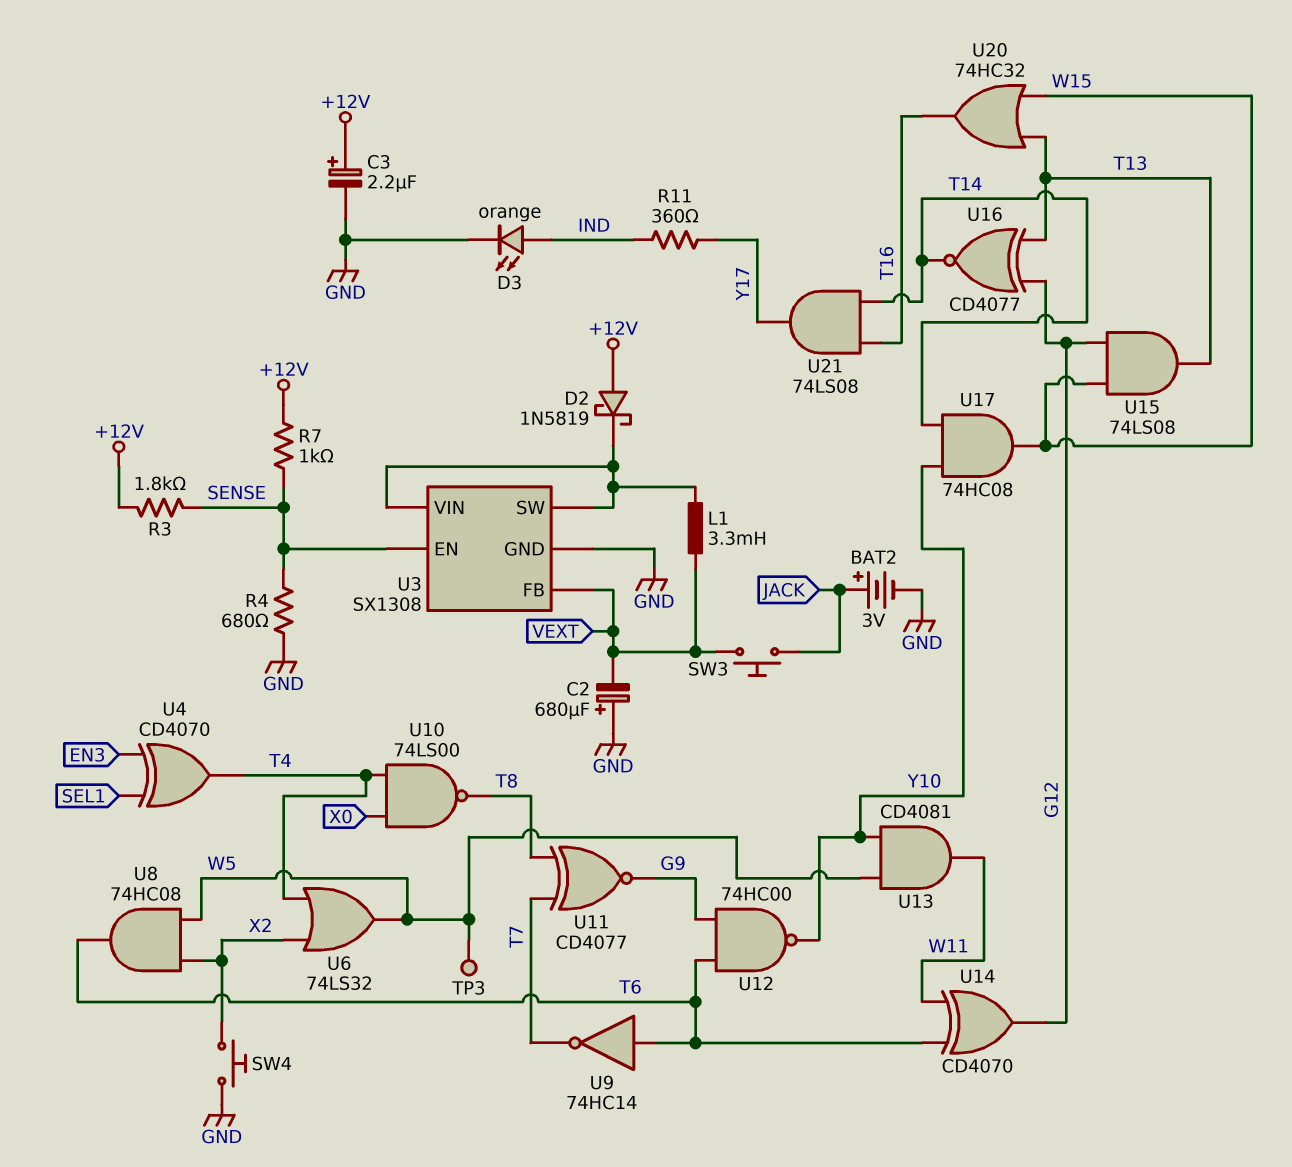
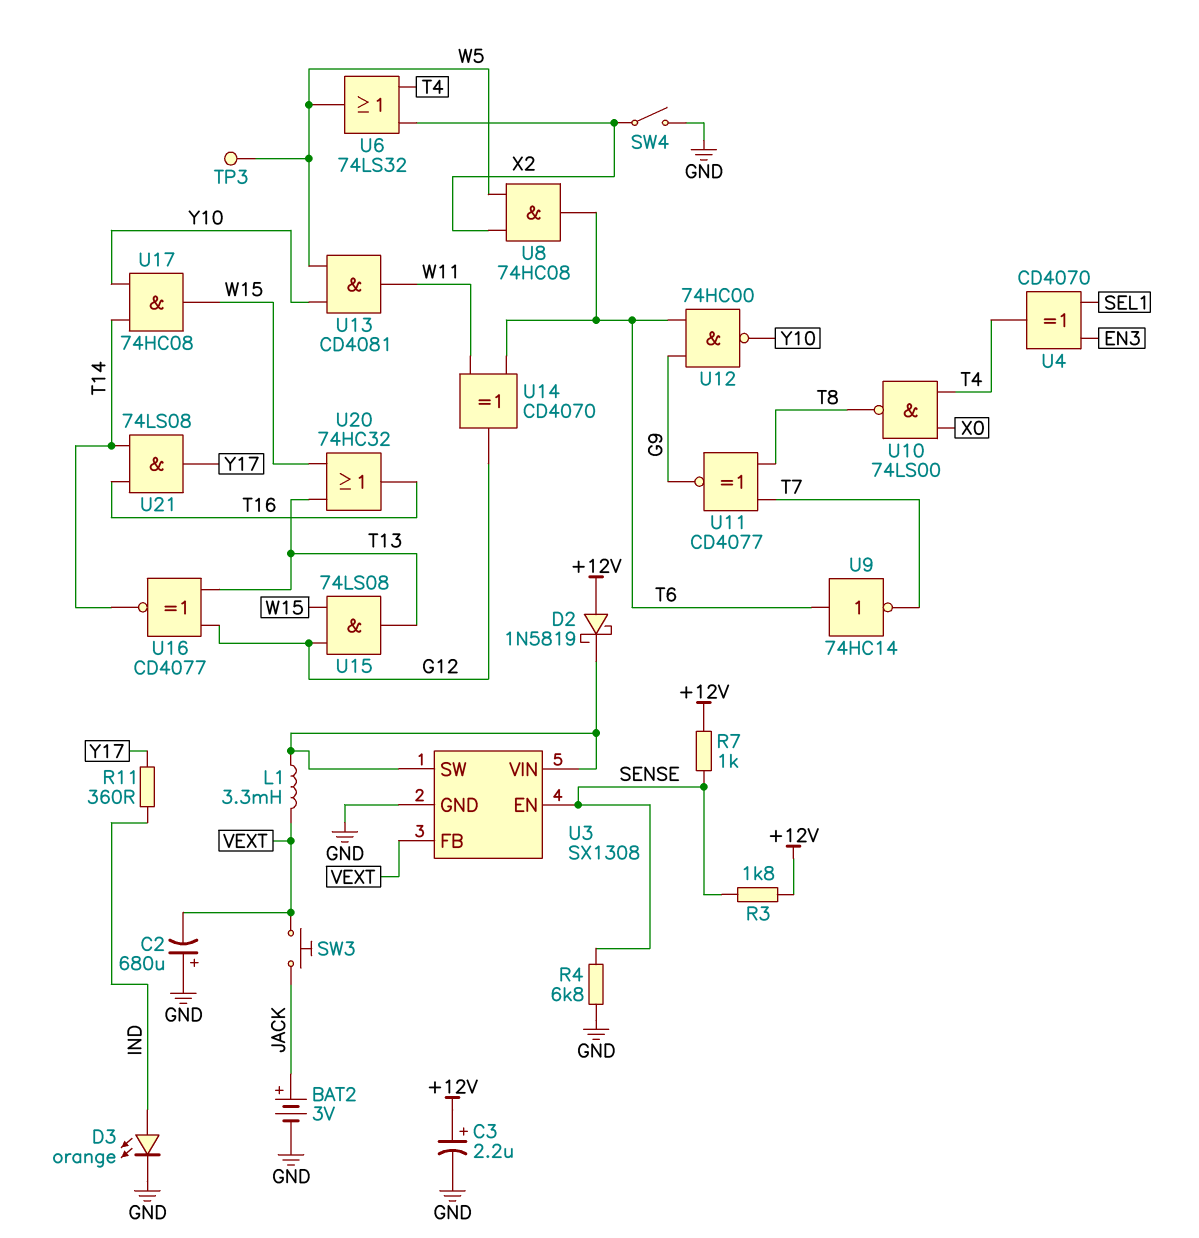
R4: 680 (GND, SENSE) -> 6.8k (GND, SENSE)
SW4: button (GND, X2) -> switch (GND, X2)

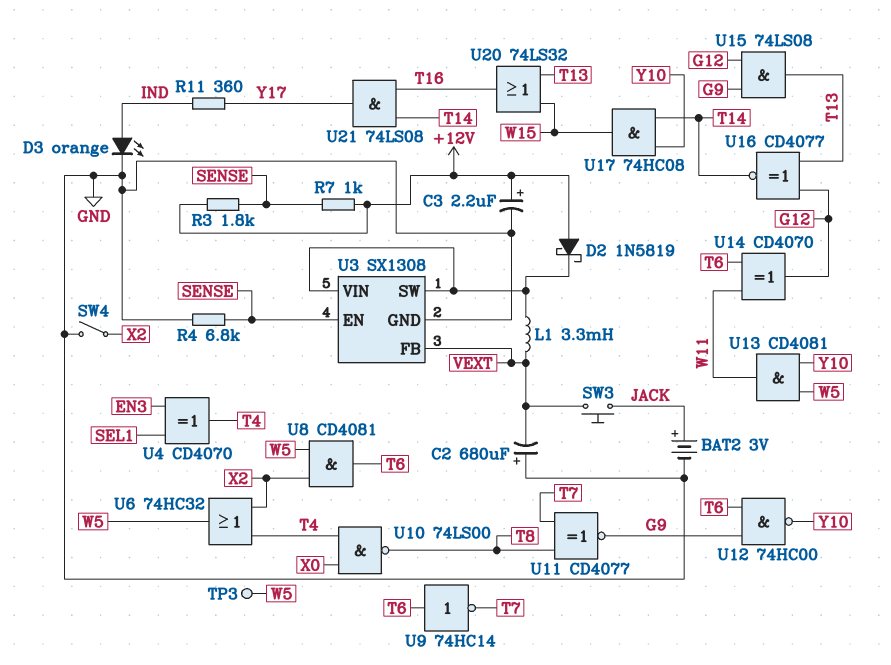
U6: OR 74LS32 (in T4, in X2, out W5) -> OR 74HC32 (in T4, in X2, out W5)
U8: AND 74HC08 (in W5, in X2, out T6) -> AND CD4081 (in W5, in X2, out T6)
U15: AND 74LS08 (in G12, in W15, out T13) -> AND 74LS08 (in G9, in G12, out T13)
U20: OR 74HC32 (in T13, in W15, out T16) -> OR 74LS32 (in T13, in W15, out T16)

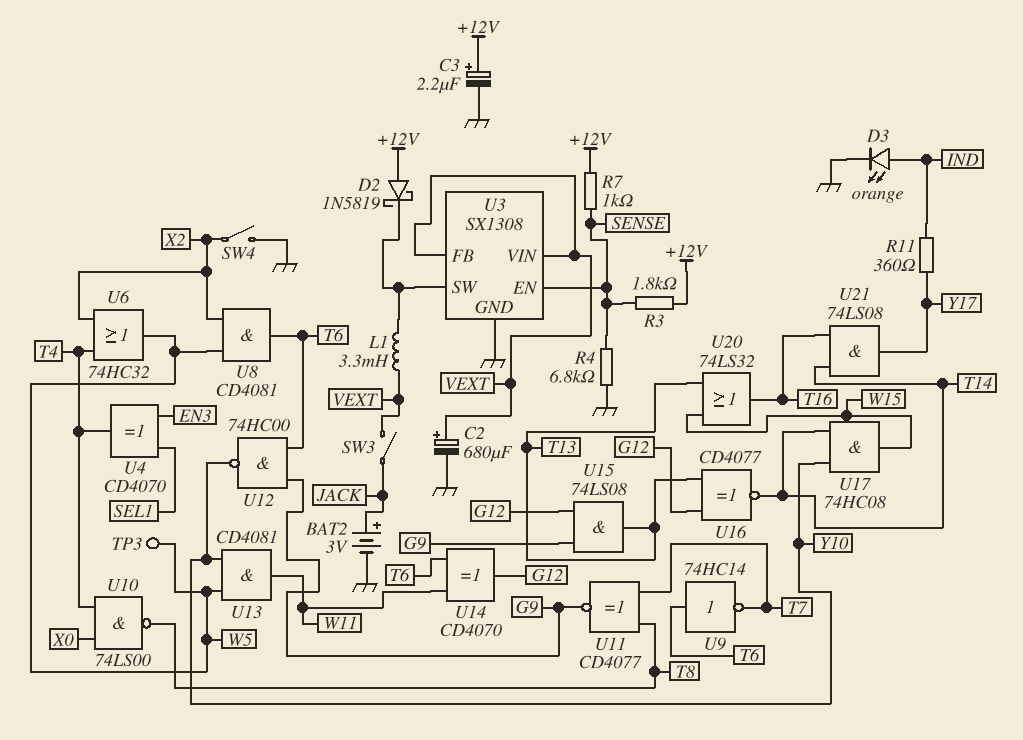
C2: 680uF (plus GND, minus VEXT) -> 680uF (plus VEXT, minus GND)
SW3: button (JACK, VEXT) -> switch (JACK, VEXT)
U3 pin VIN: U3/SW -> VEXT

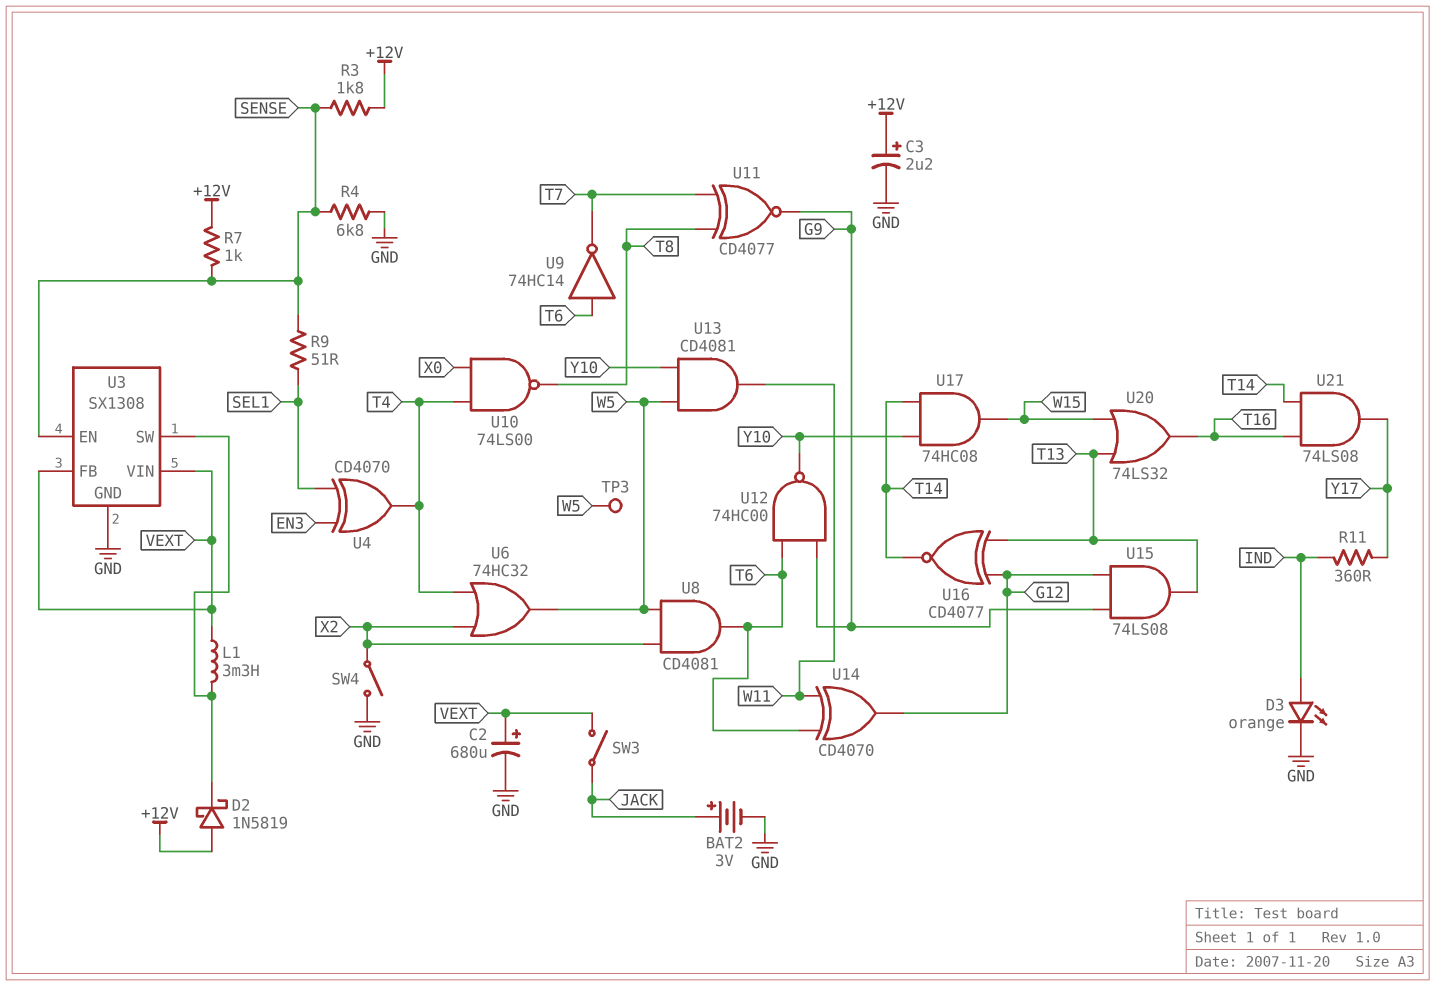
R9: none -> 51 (SEL1, SENSE)

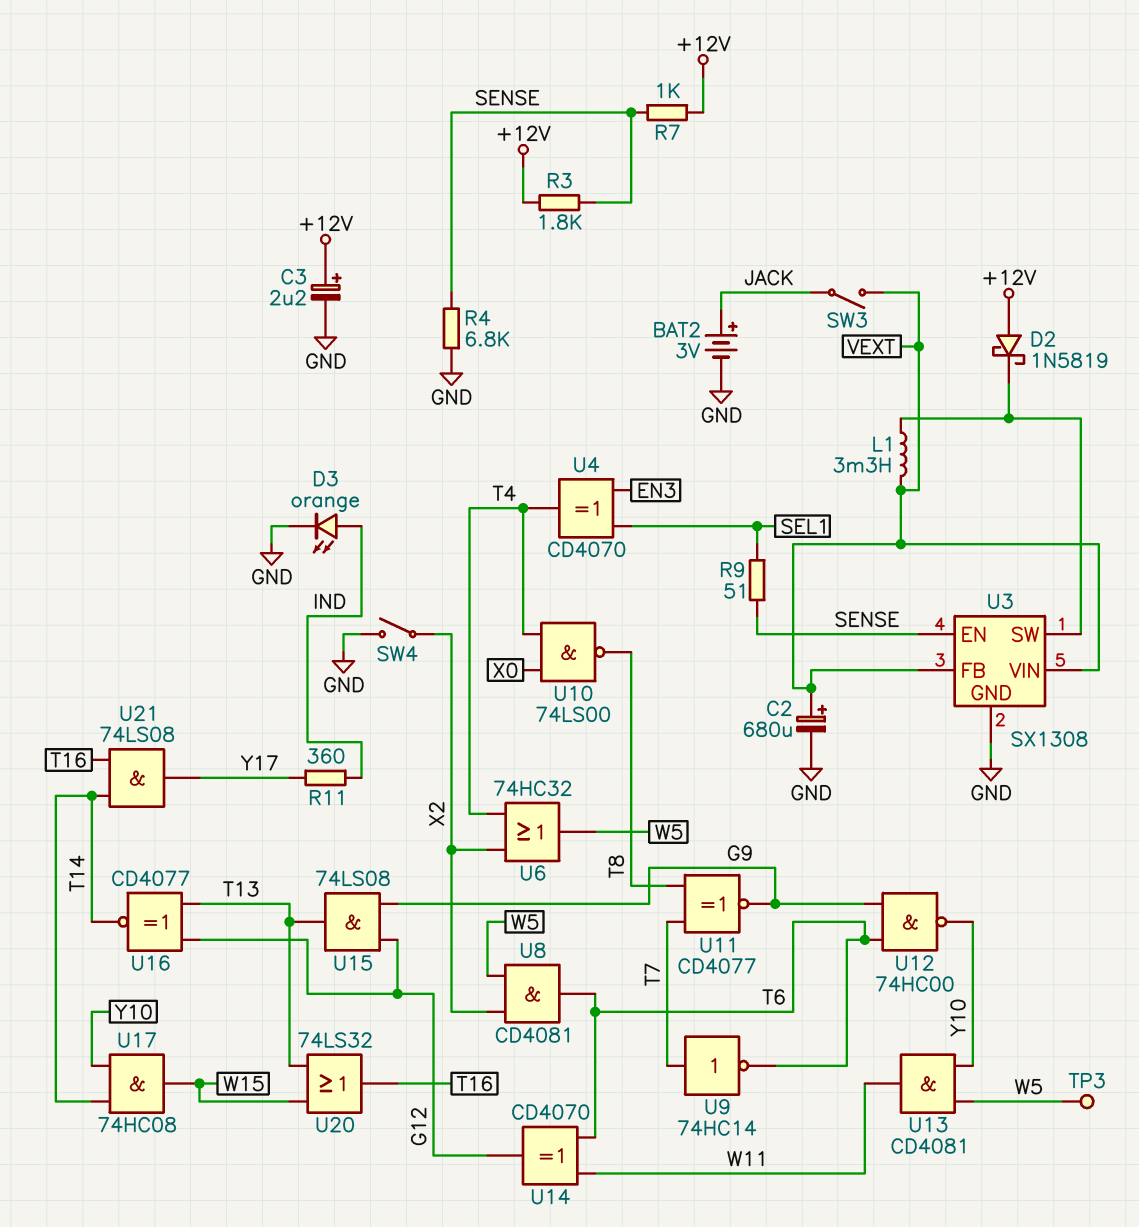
U9: NOT 74HC14 (in T6, out T7) -> NOT 74HC14 (in T7, out T6)

